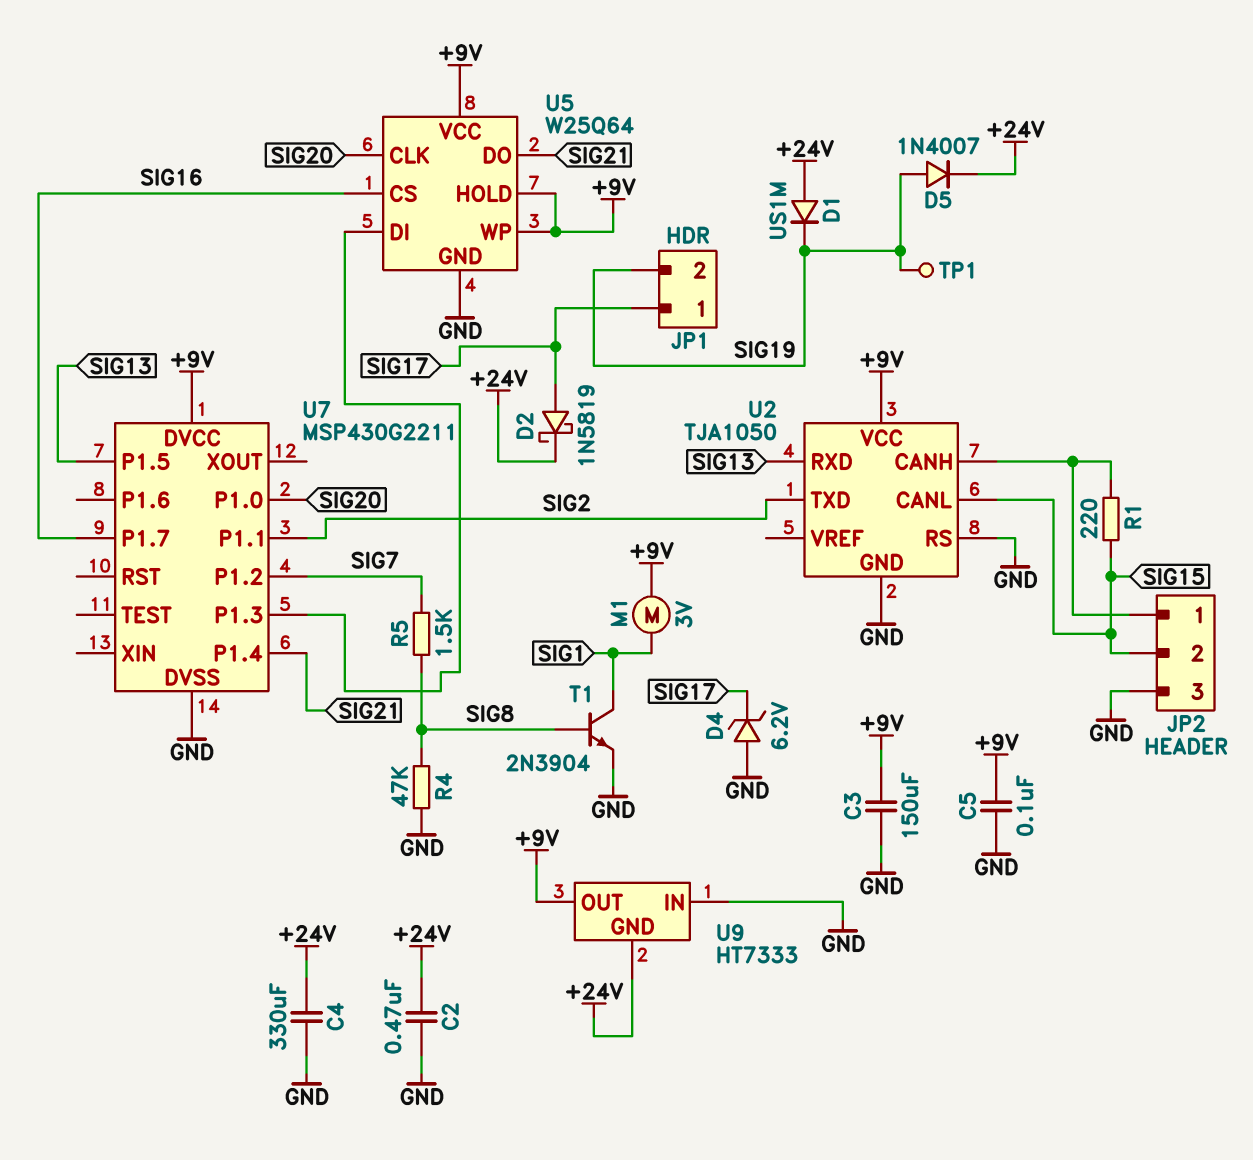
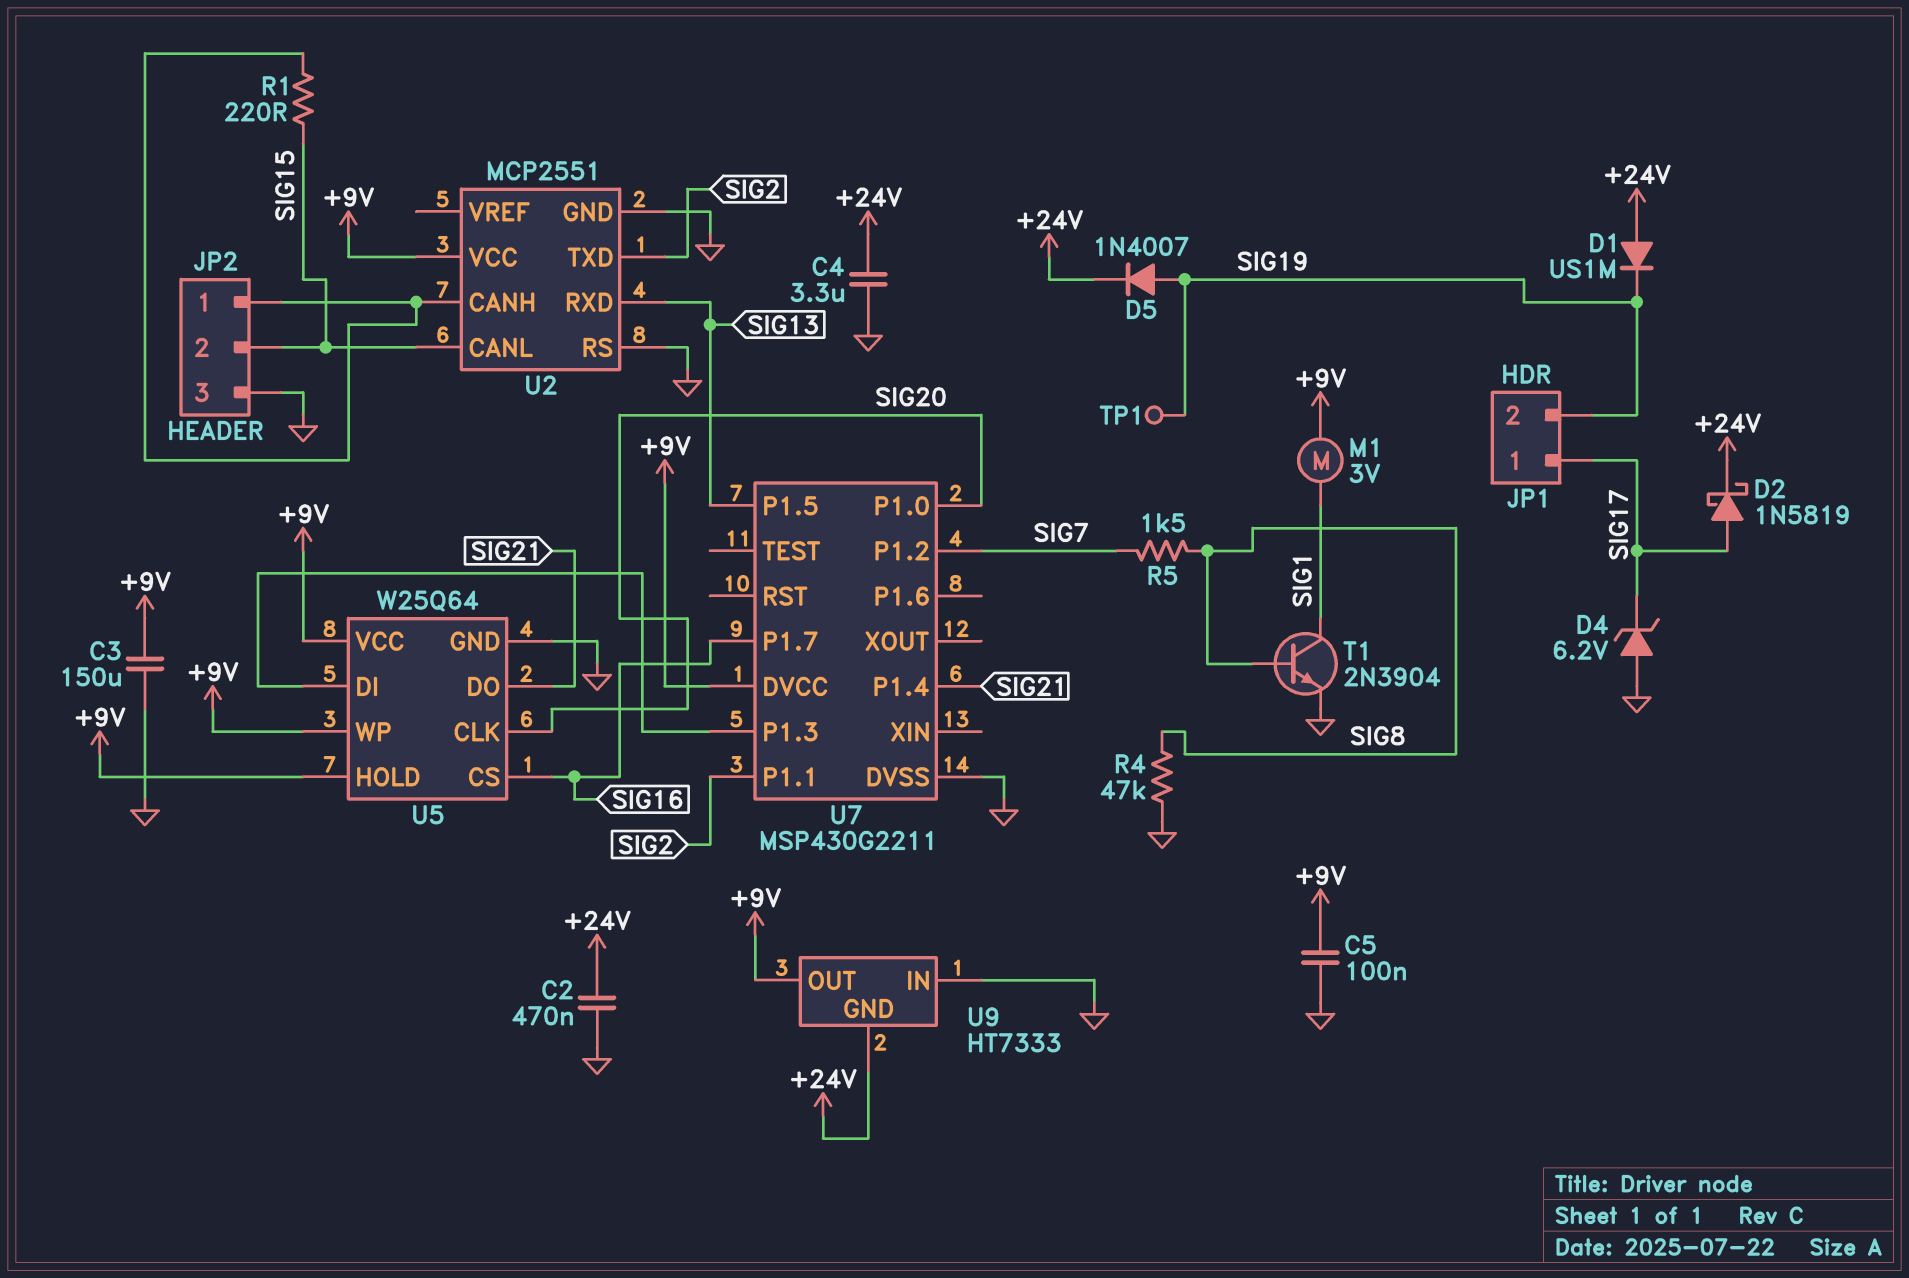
C4: 330uF (+24V, GND) -> 3.3uF (+24V, GND)
U2: TJA1050 -> MCP2551

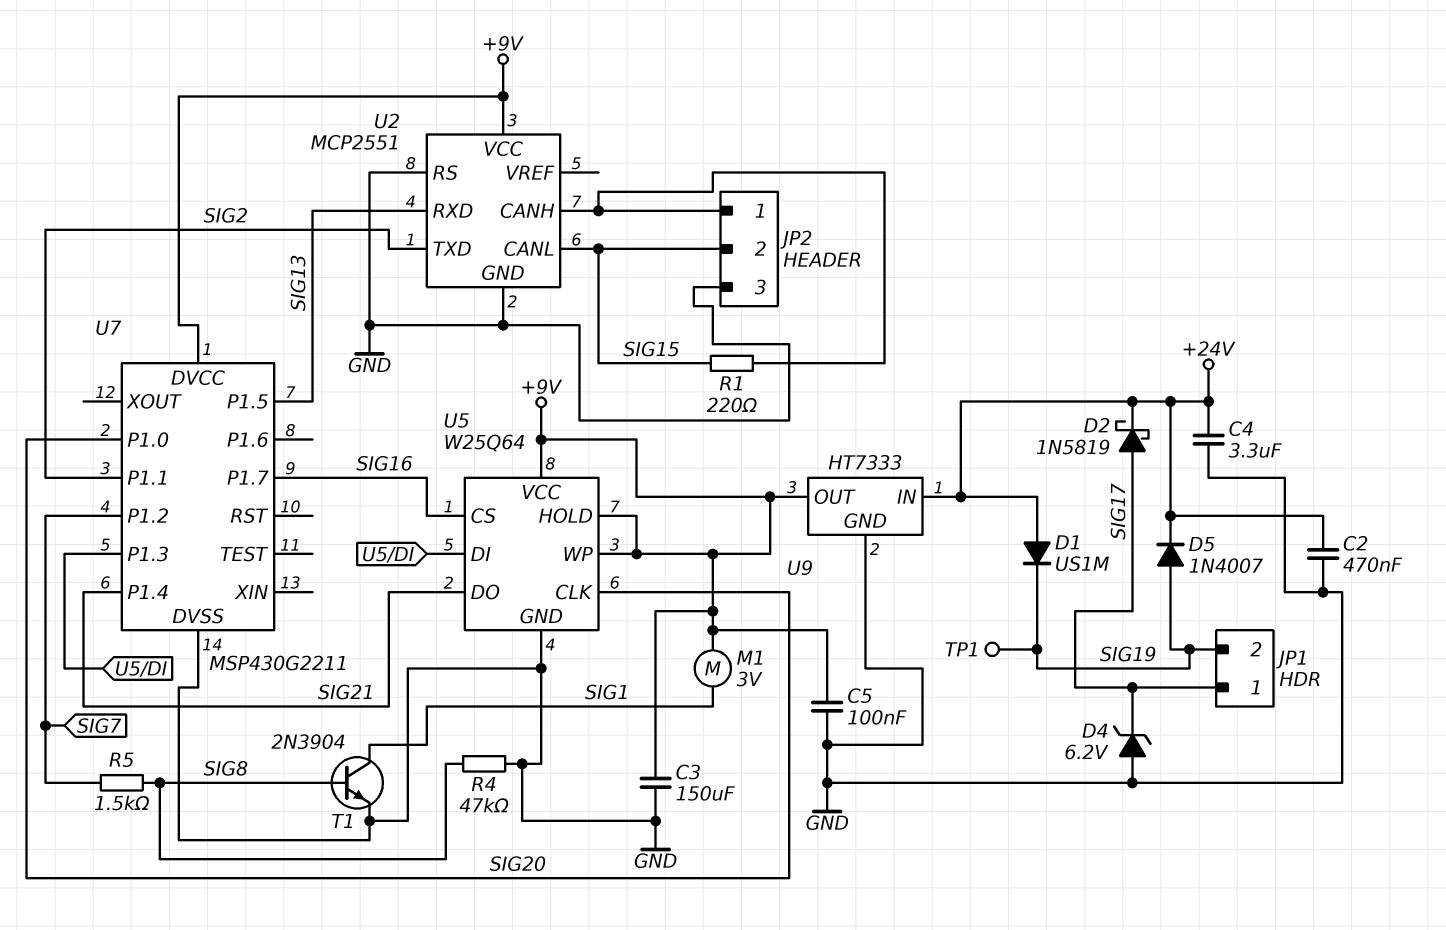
U9 pin GND: +24V -> GND
U9 pin IN: GND -> +24V

